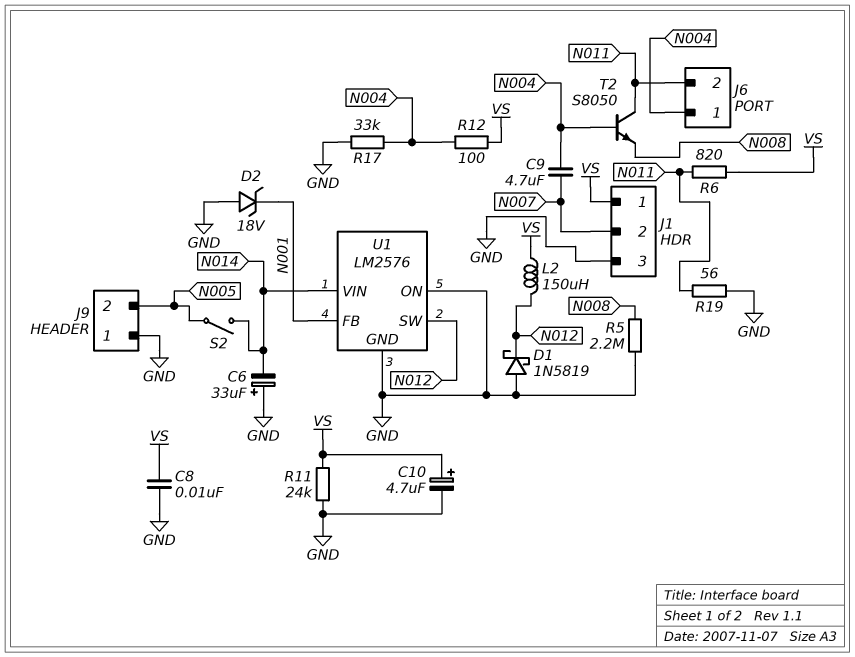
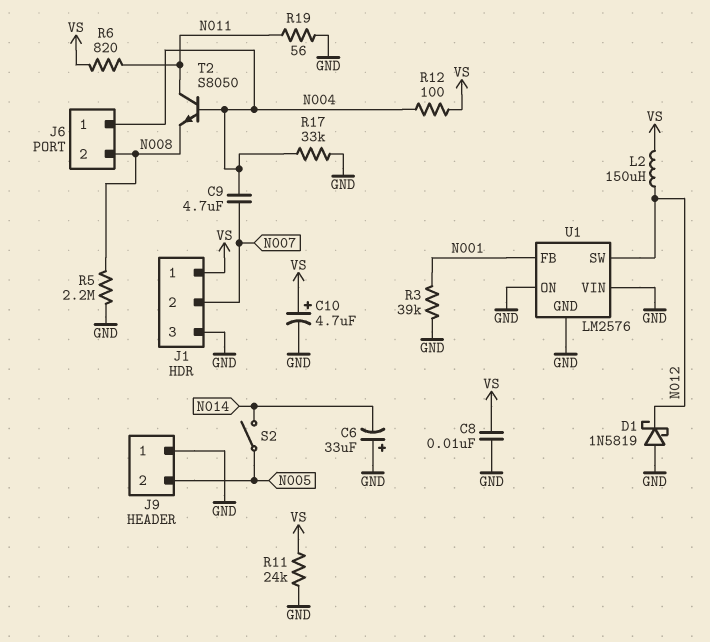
D2: zener 18V (A GND, K N001) -> none
J6 pin 2: N011 -> N008
R3: none -> 39k (GND, N001)
U1 pin VIN: N014 -> GND

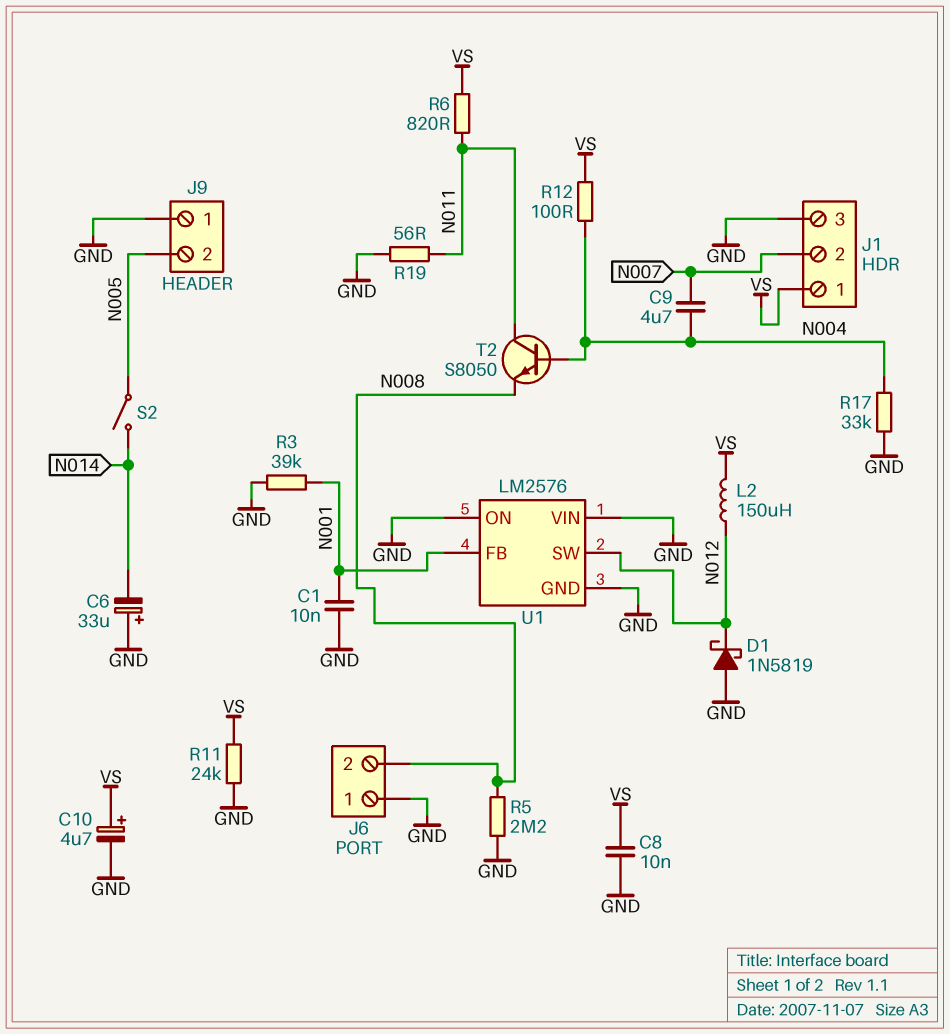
C1: none -> 10nF (GND, N001)
J6 pin 1: N004 -> GND

